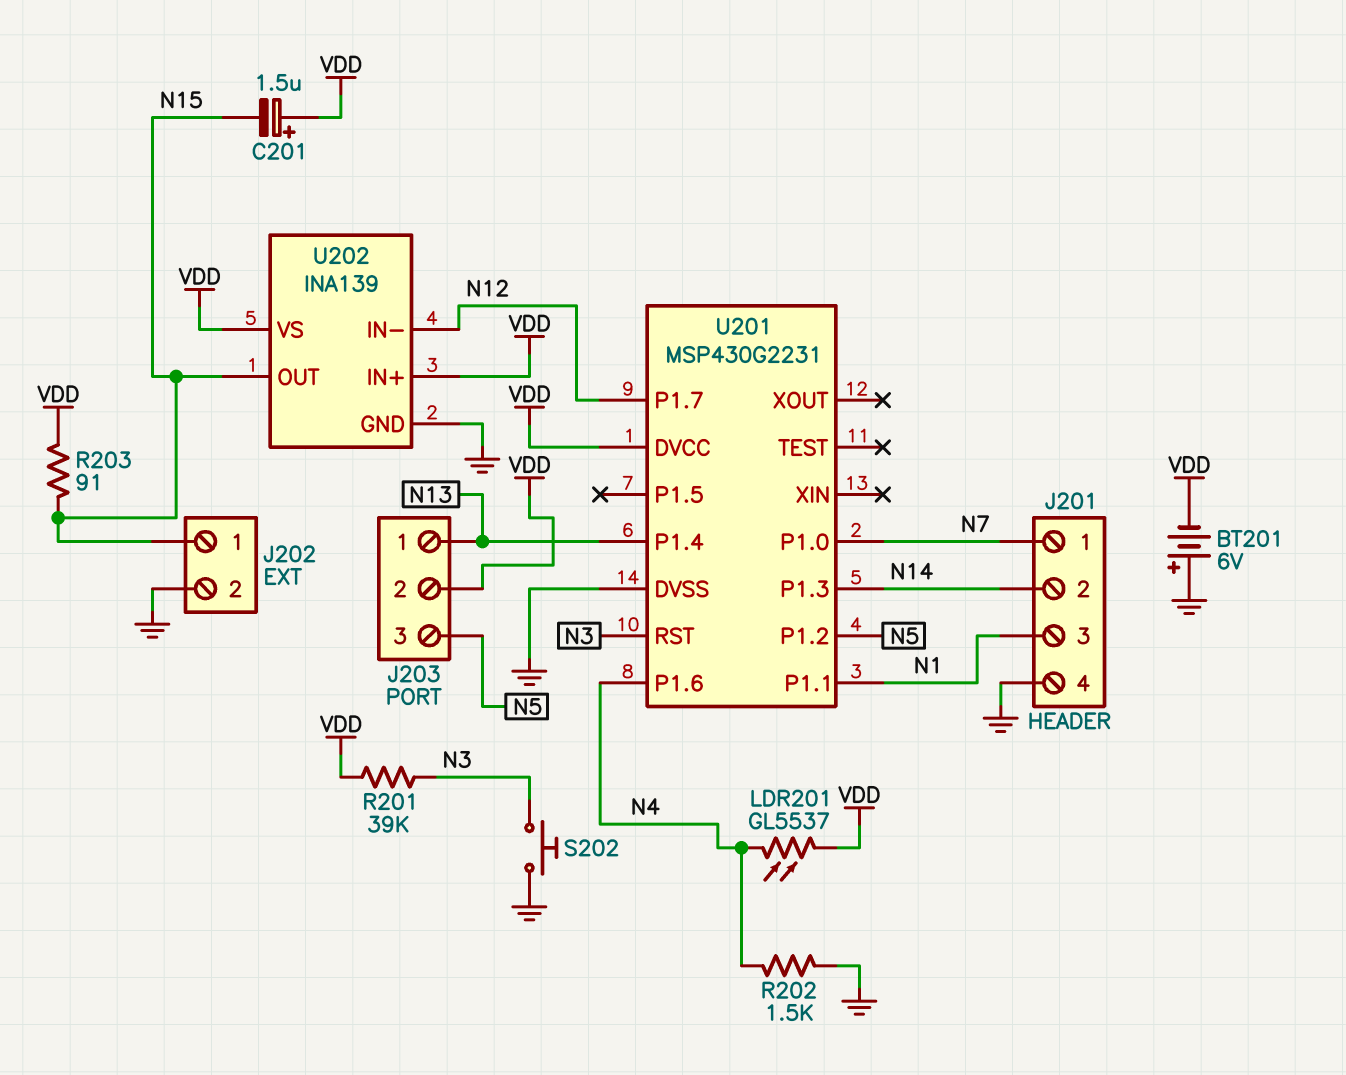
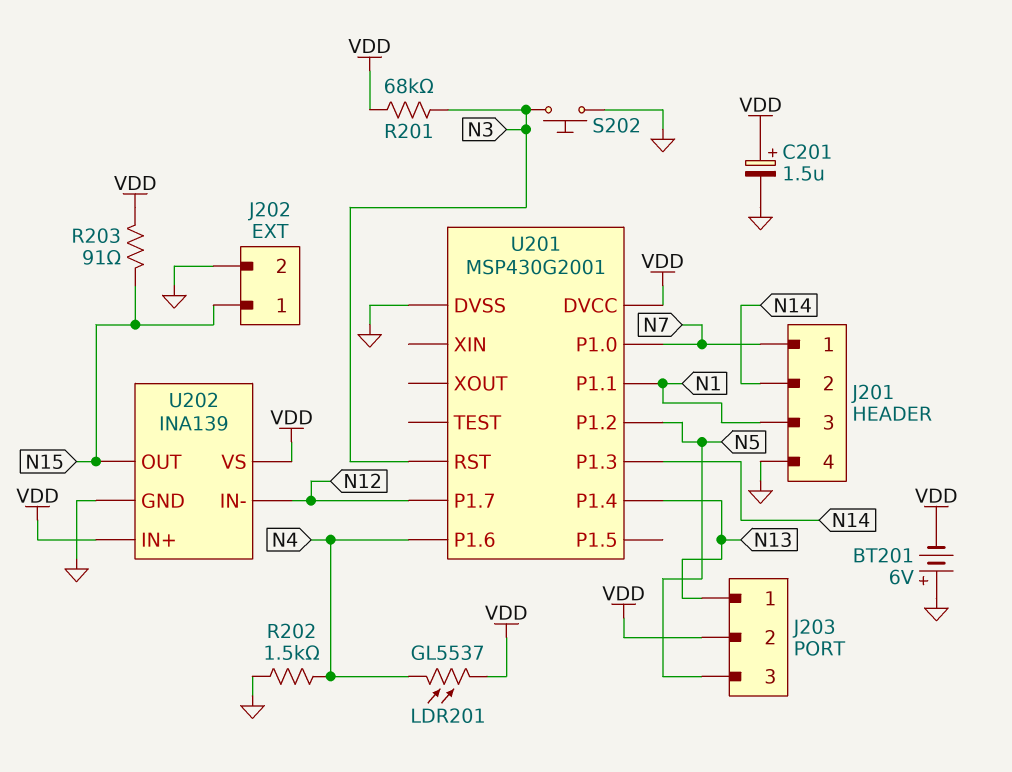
C201: 1.5uF (plus VDD, minus N15) -> 1.5uF (plus VDD, minus GND)
R201: 39k (N3, VDD) -> 68k (N3, VDD)
U201: MSP430G2231 -> MSP430G2001

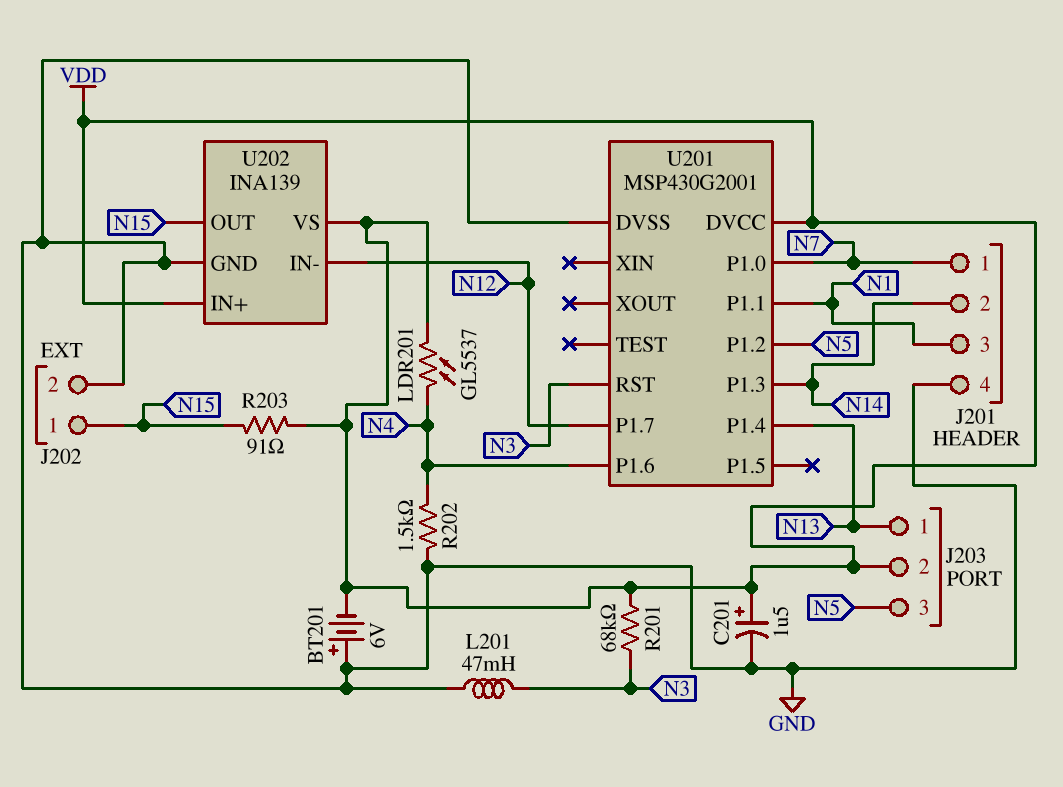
L201: none -> 47mH (GND, N3)
S202: button (GND, N3) -> none

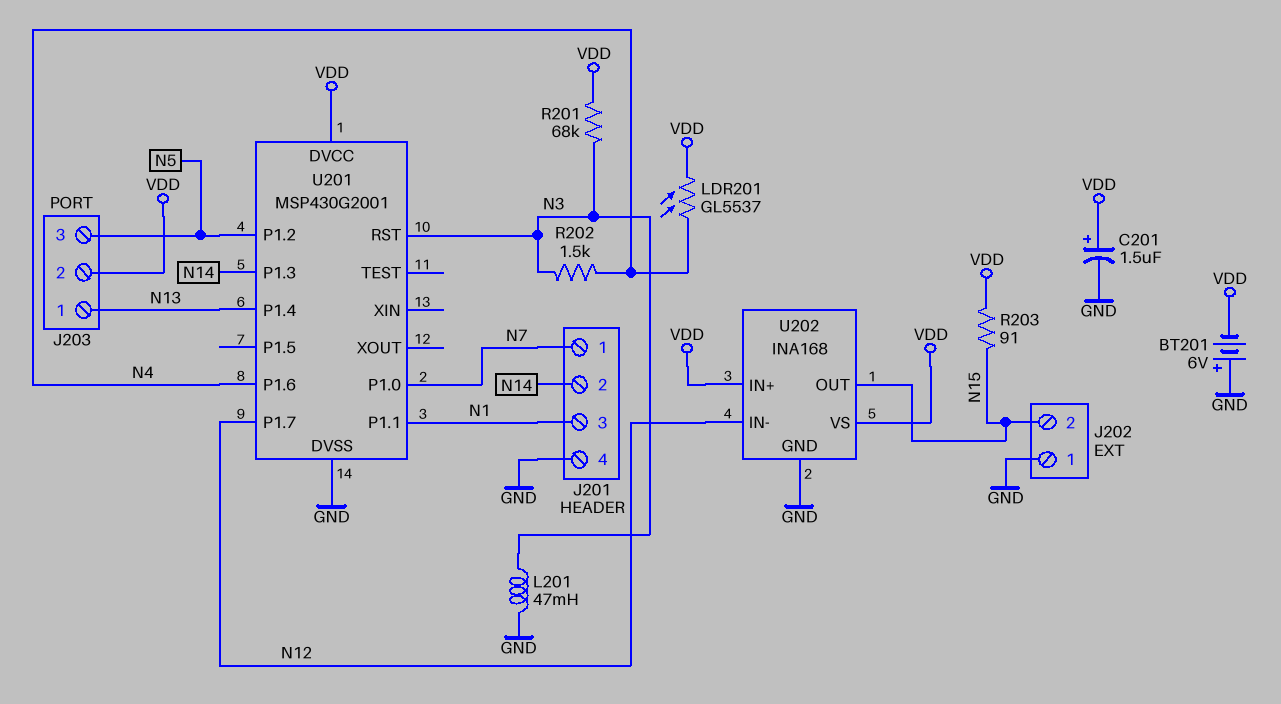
J202 pin 1: N15 -> GND
J202 pin 2: GND -> N15
R202: 1.5k (GND, N4) -> 1.5k (N3, N4)
U202: INA139 -> INA168

